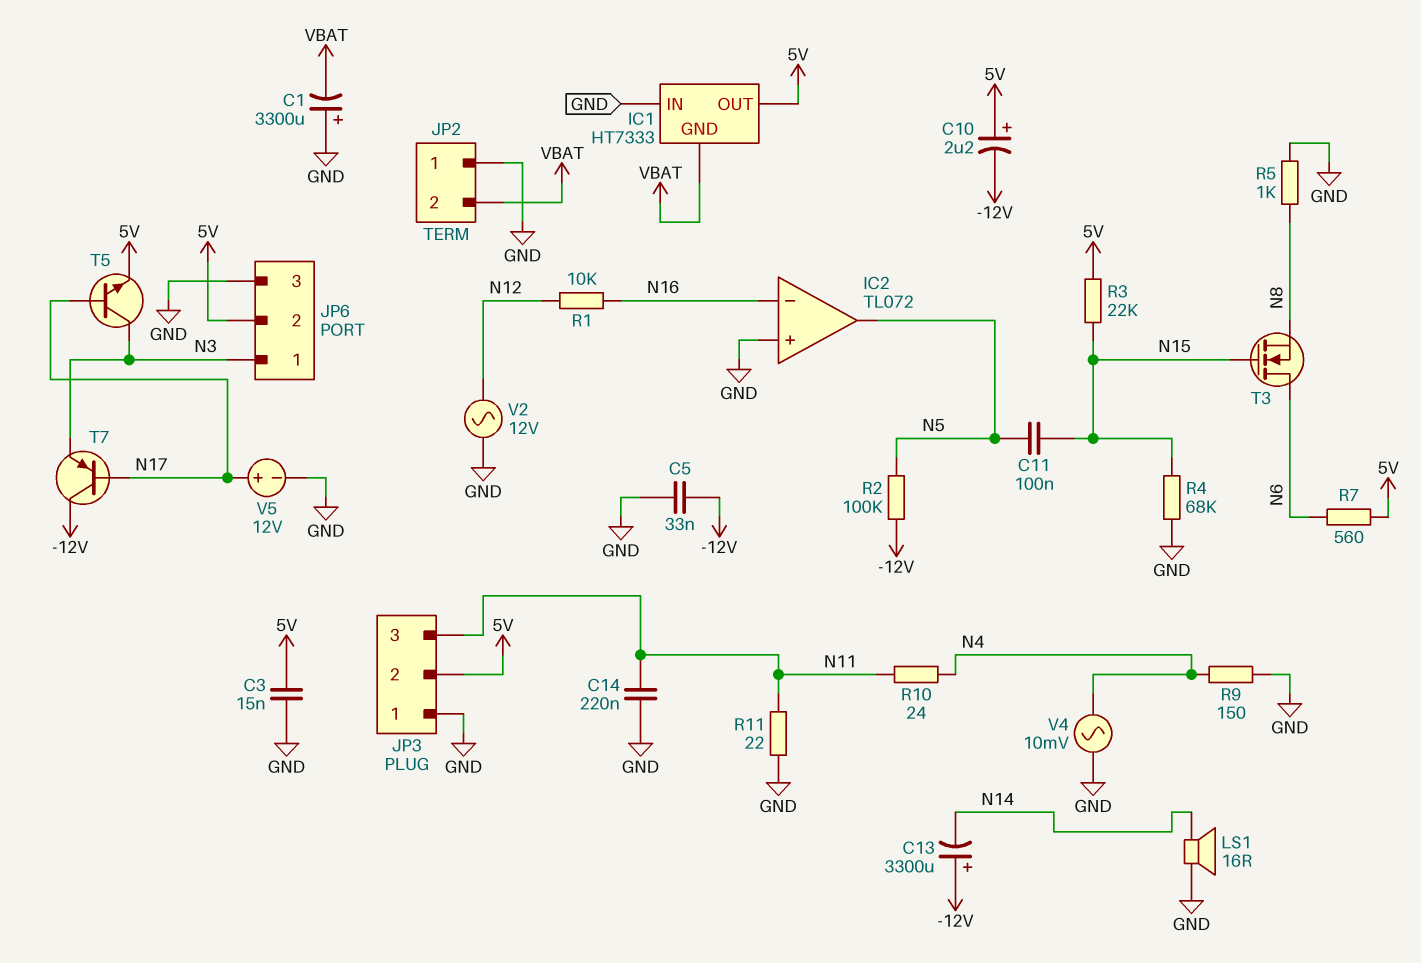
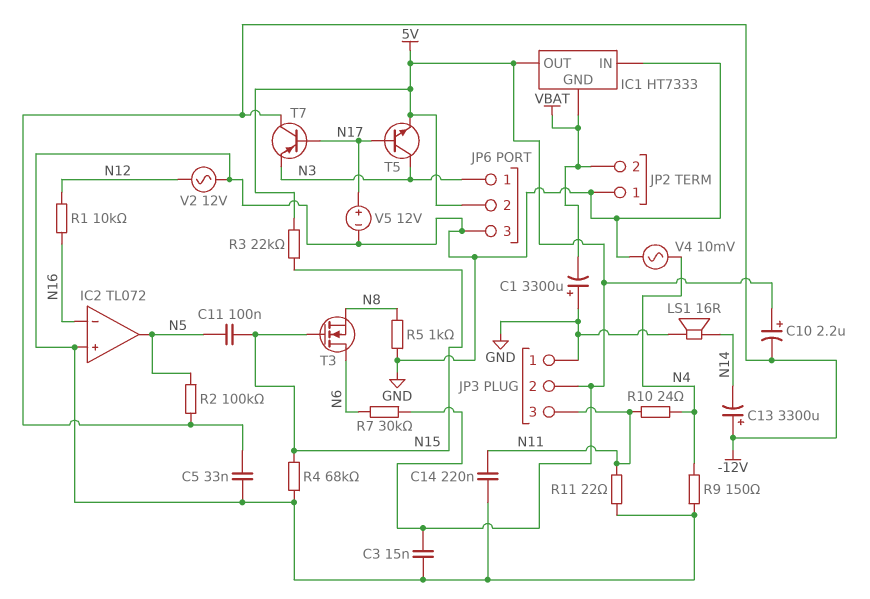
R7: 560 (5V, N6) -> 30k (5V, N6)

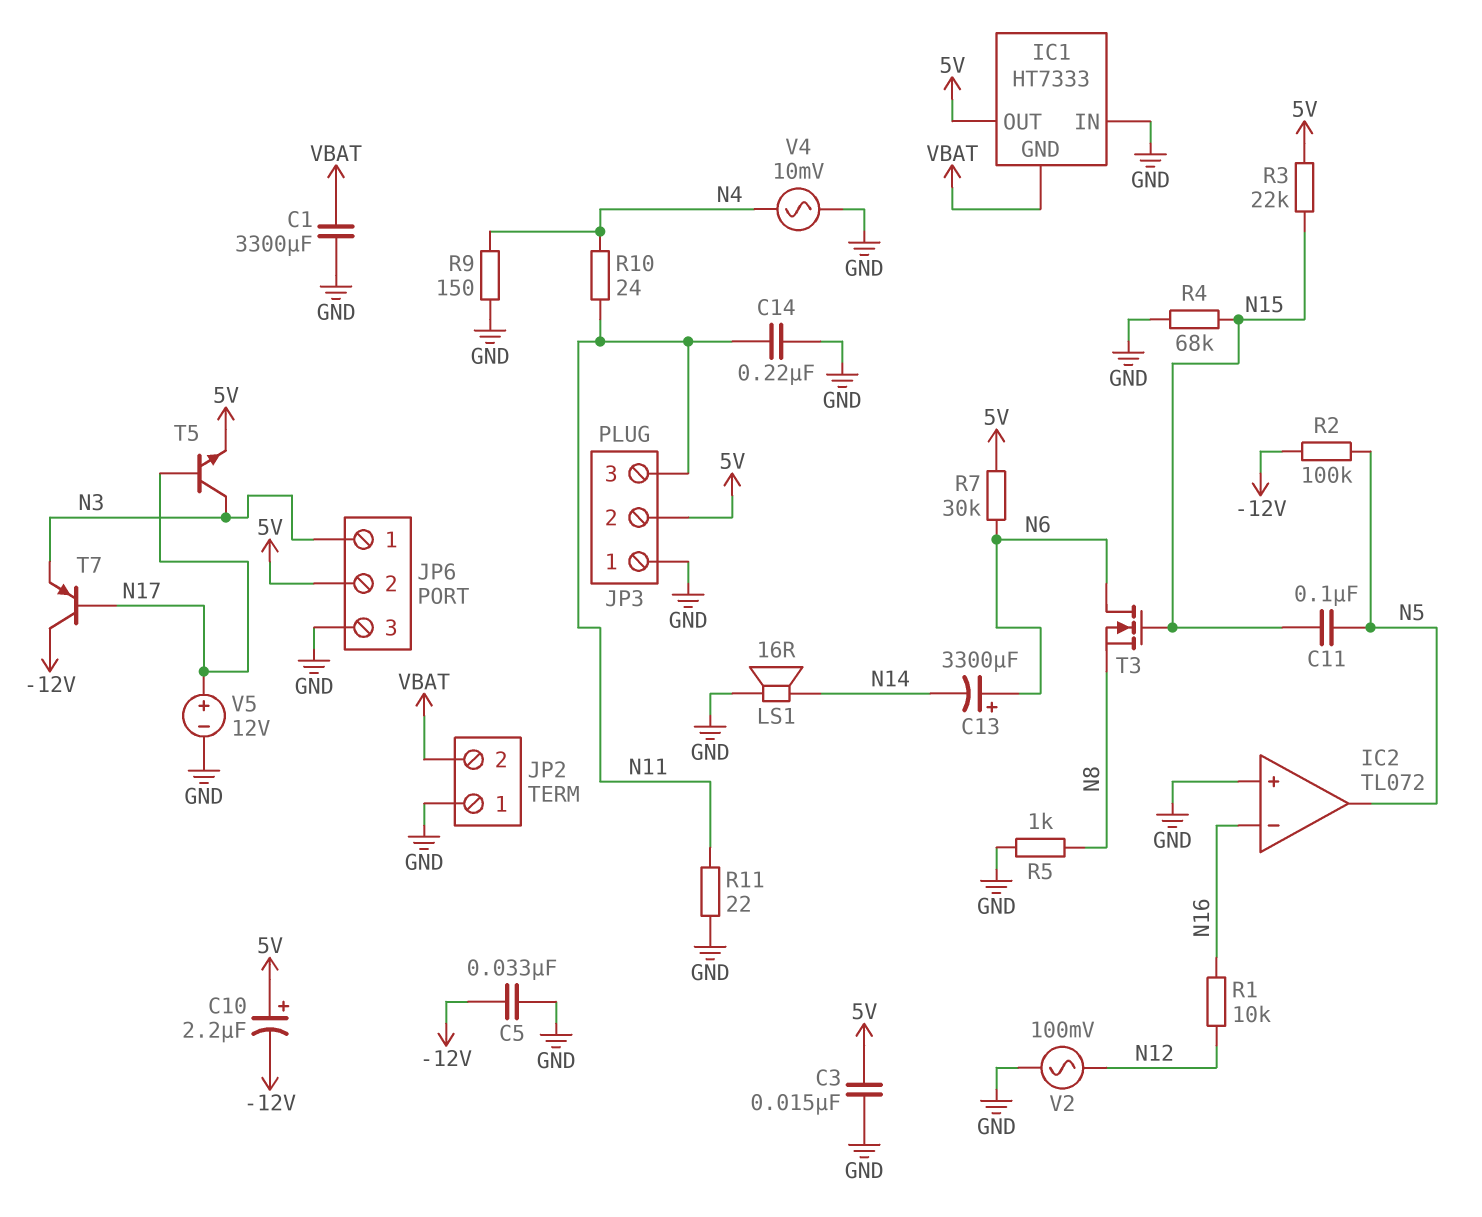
C1: 3300uF (plus GND, minus VBAT) -> 3300uF (GND, VBAT)
C13: 3300uF (plus -12V, minus N14) -> 3300uF (plus N6, minus N14)
V2: AC 12V (GND, N12) -> AC 100mV (GND, N12)

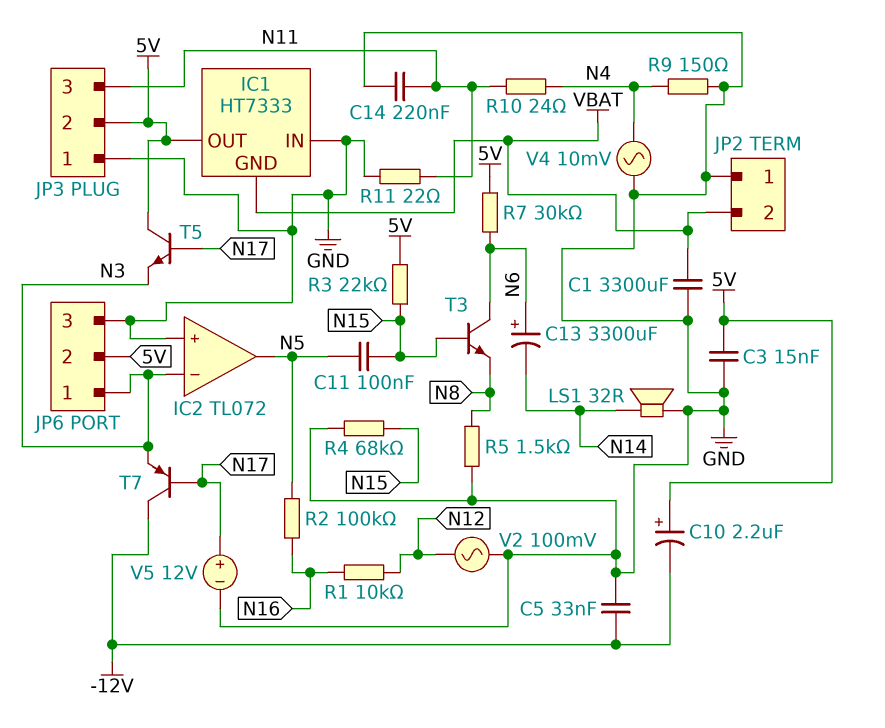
IC2 pin in-: N16 -> N3
LS1: speaker 16R (GND, N14) -> speaker 32R (GND, N14)
R2: 100k (-12V, N5) -> 100k (N5, N16)
R5: 1k (GND, N8) -> 1.5k (GND, N8)
T3: NMOS (G N15, D N6, S N8) -> NPN (B N15, C N6, E N8)
T5: NPN (B N17, C N3, E 5V) -> NPN (B N17, C 5V, E N3)

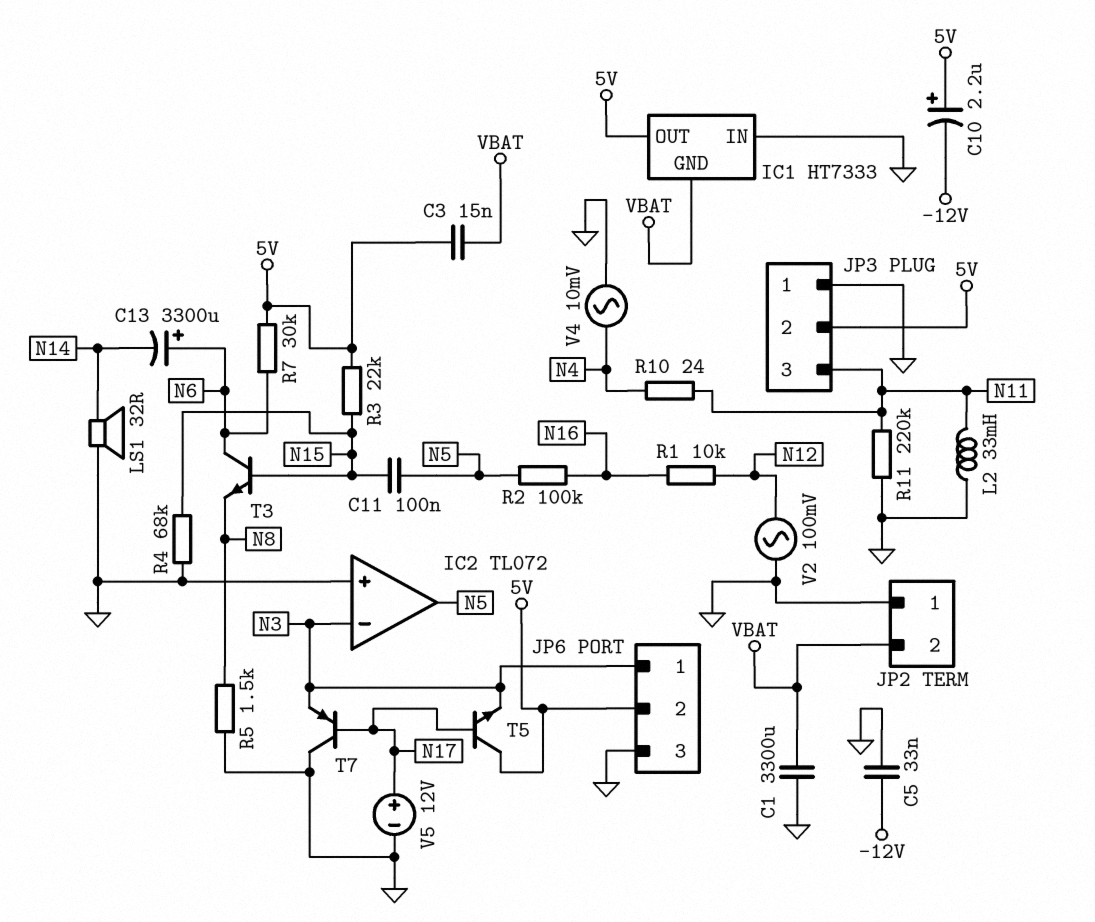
C3: 15nF (5V, GND) -> 15nF (5V, VBAT)
C14: 220nF (GND, N11) -> none
L2: none -> 33mH (GND, N11)
R9: 150 (GND, N4) -> none
R11: 22 (GND, N11) -> 220k (GND, N11)
T7: PNP (B N17, C -12V, E N3) -> PNP (B N17, C GND, E N3)

